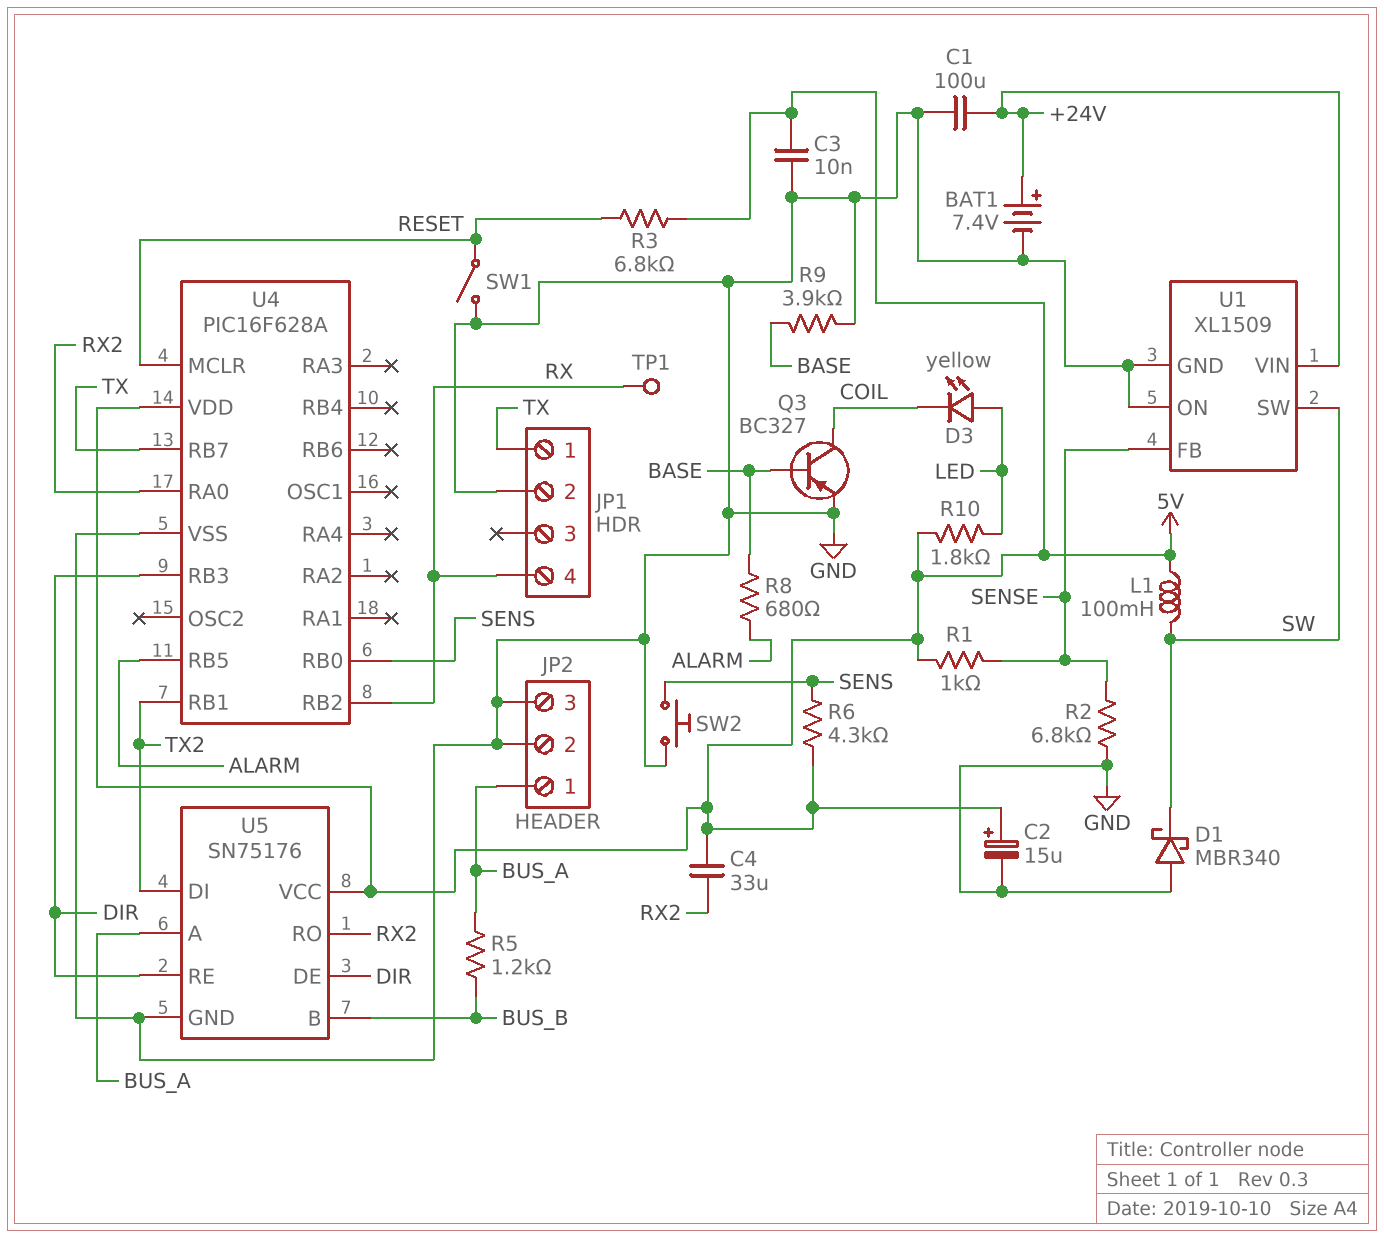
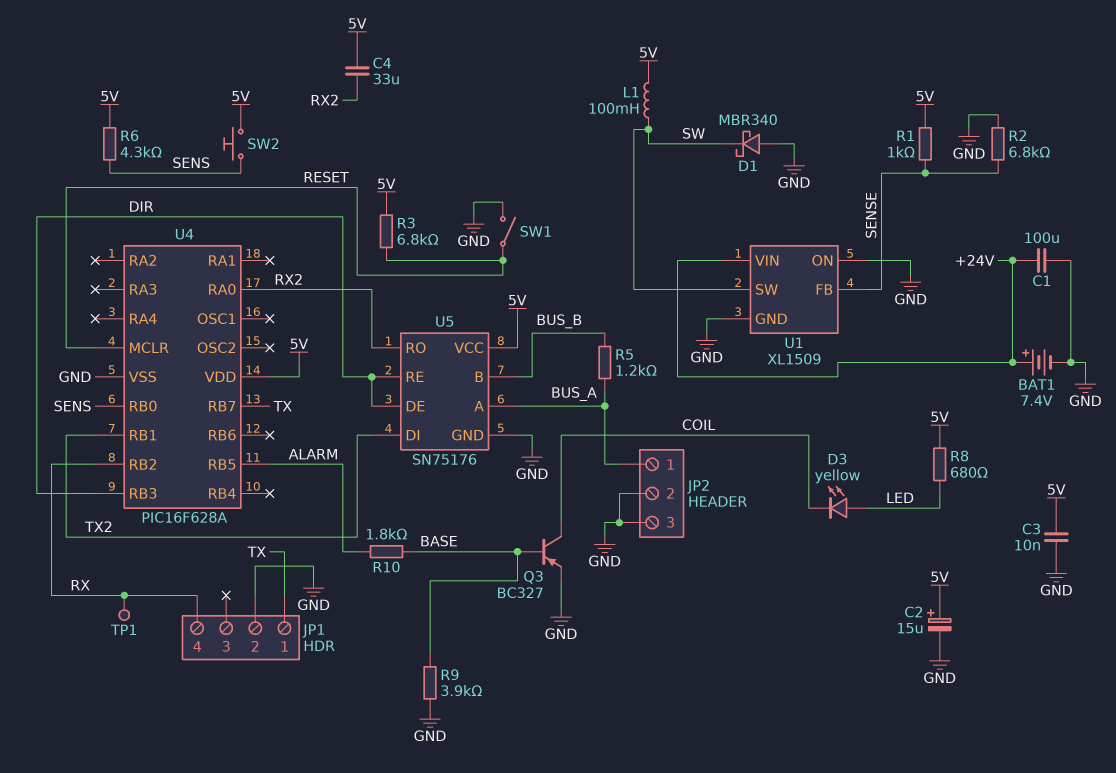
R8: 680 (ALARM, BASE) -> 680 (5V, LED)
R10: 1.8k (5V, LED) -> 1.8k (ALARM, BASE)
SW2: button (GND, SENS) -> button (5V, SENS)

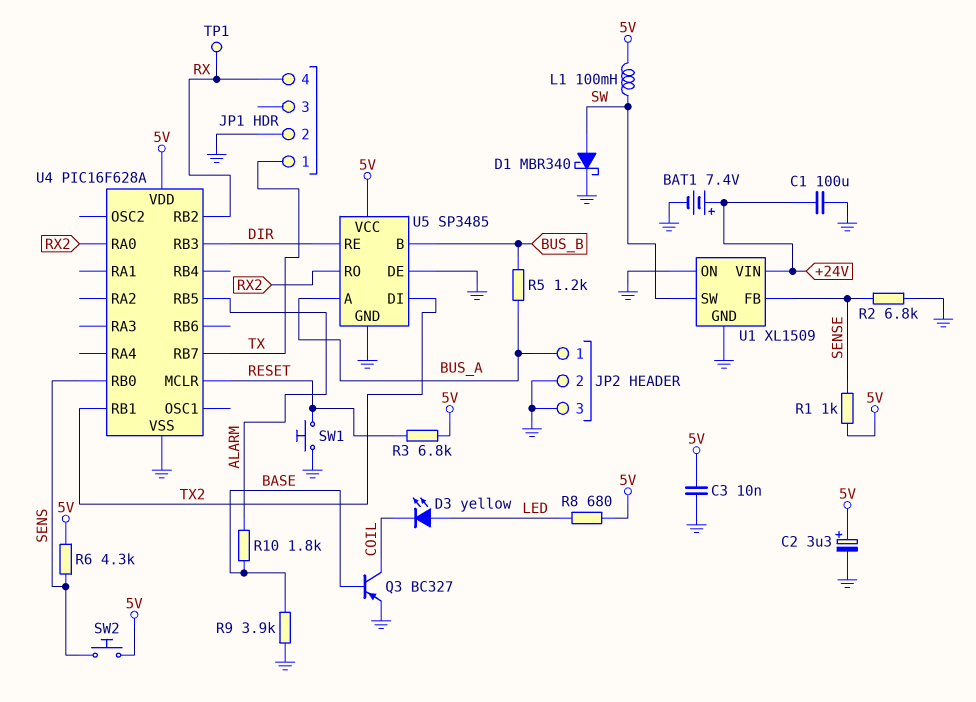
C2: 15uF (plus 5V, minus GND) -> 3.3uF (plus 5V, minus GND)
C4: 33uF (5V, RX2) -> none
D1: schottky MBR340 (A GND, K SW) -> schottky MBR340 (A SW, K GND)
SW1: switch (GND, RESET) -> button (GND, RESET)
U5: SN75176 -> SP3485
U5 pin DE: DIR -> GND

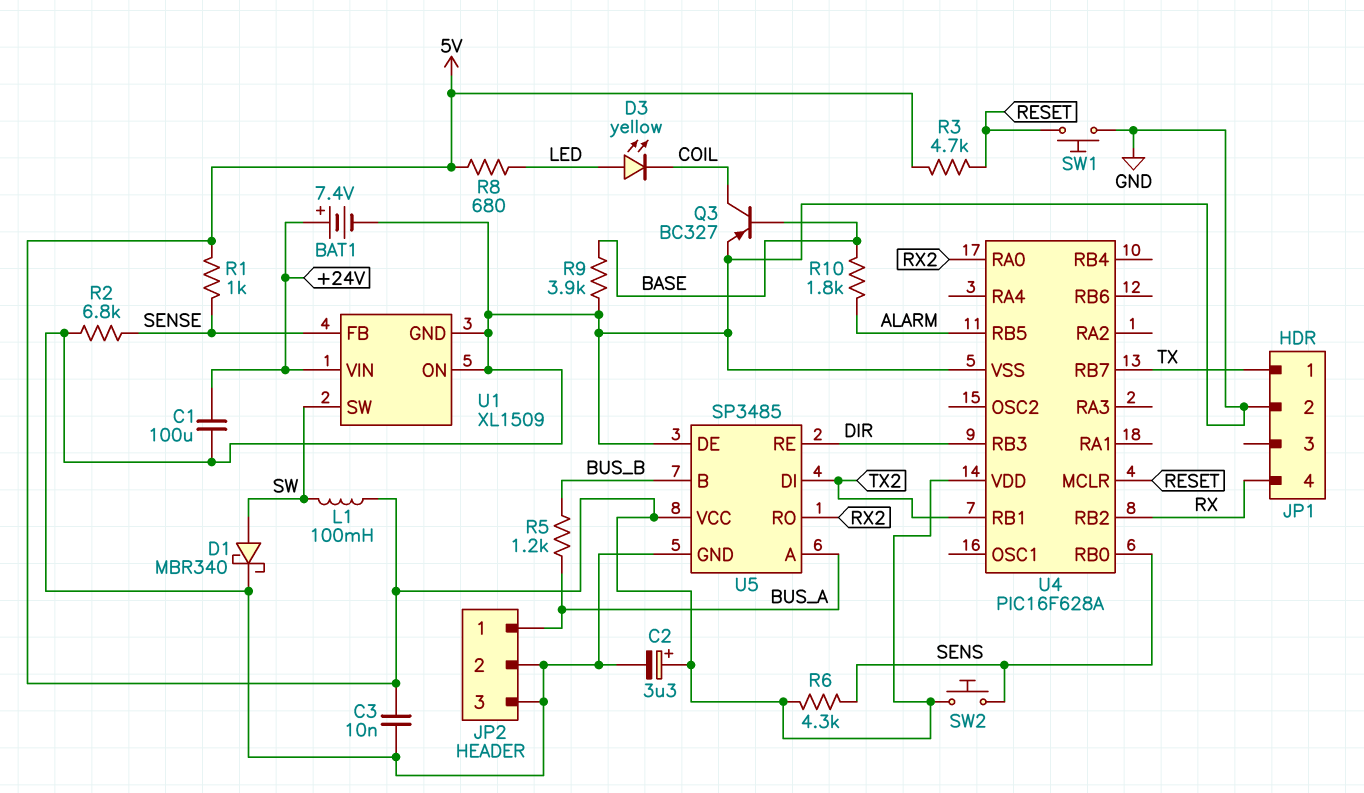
R3: 6.8k (5V, RESET) -> 4.7k (5V, RESET)
TP1: test point (RX) -> none

